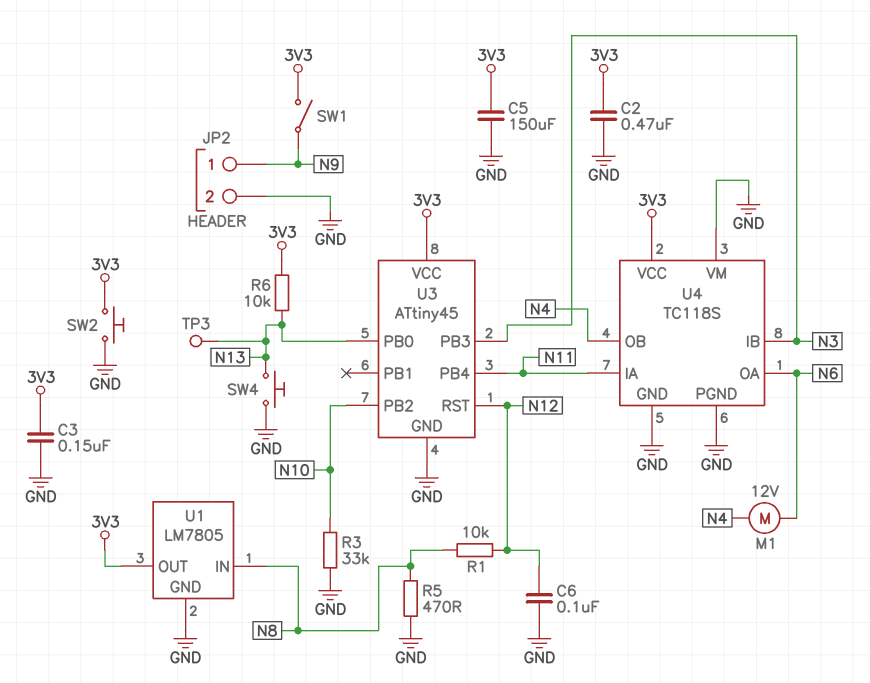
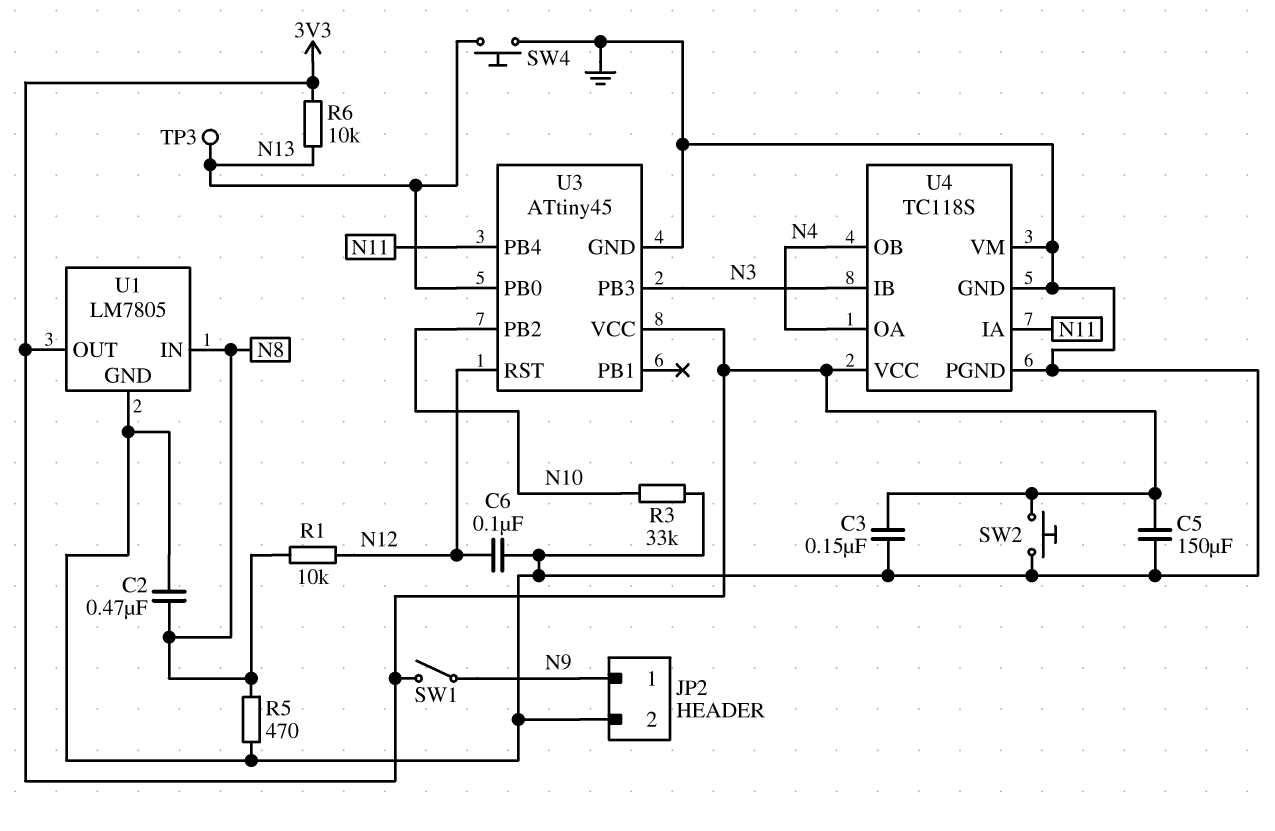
C2: 470nF (3V3, GND) -> 470nF (GND, N8)
M1: motor 12V (N4, N6) -> none
U4 pin OA: N6 -> N4

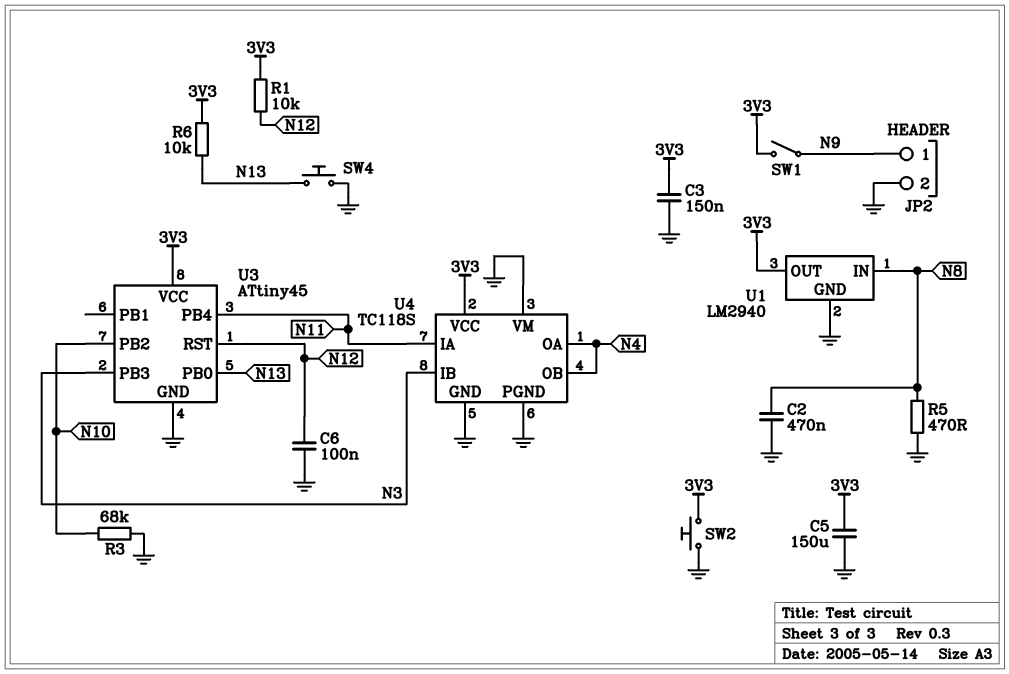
R1: 10k (N8, N12) -> 10k (3V3, N12)
R3: 33k (GND, N10) -> 68k (GND, N10)
TP3: test point (N13) -> none
U1: LM7805 -> LM2940

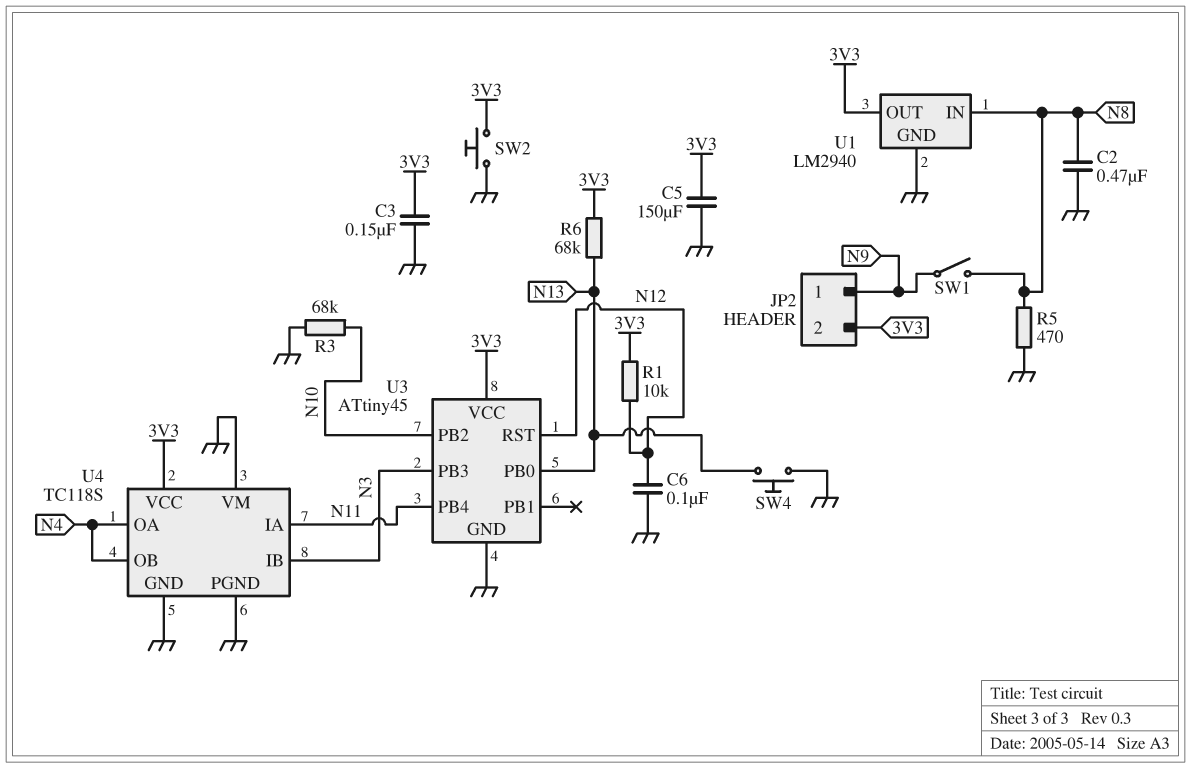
JP2 pin 2: GND -> 3V3
R6: 10k (3V3, N13) -> 68k (3V3, N13)
SW1: switch (3V3, N9) -> switch (N8, N9)

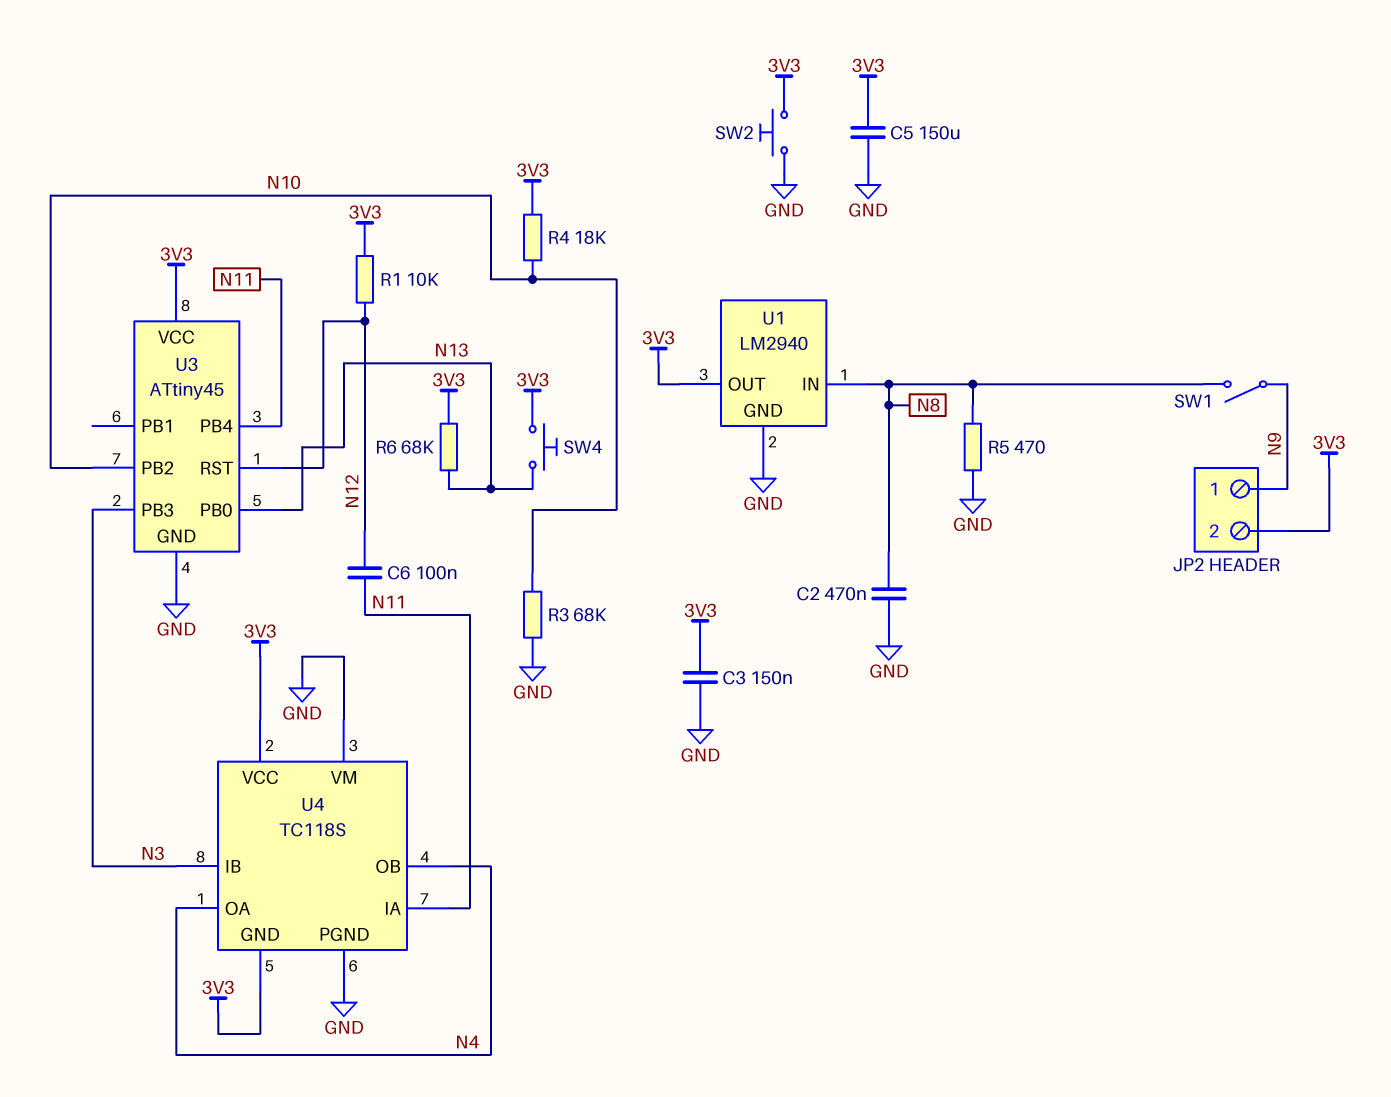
C6: 100nF (GND, N12) -> 100nF (N11, N12)
R4: none -> 18k (3V3, N10)
SW4: button (GND, N13) -> button (3V3, N13)
U4 pin GND: GND -> 3V3

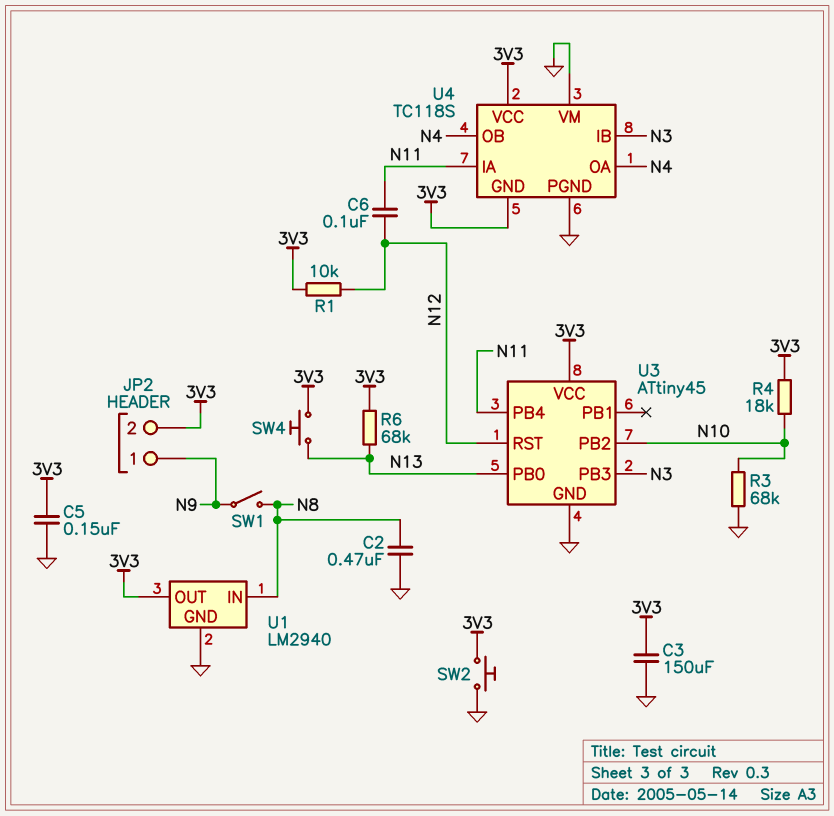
C3: 150nF (3V3, GND) -> 150uF (3V3, GND)
C5: 150uF (3V3, GND) -> 150nF (3V3, GND)
R5: 470 (GND, N8) -> none

